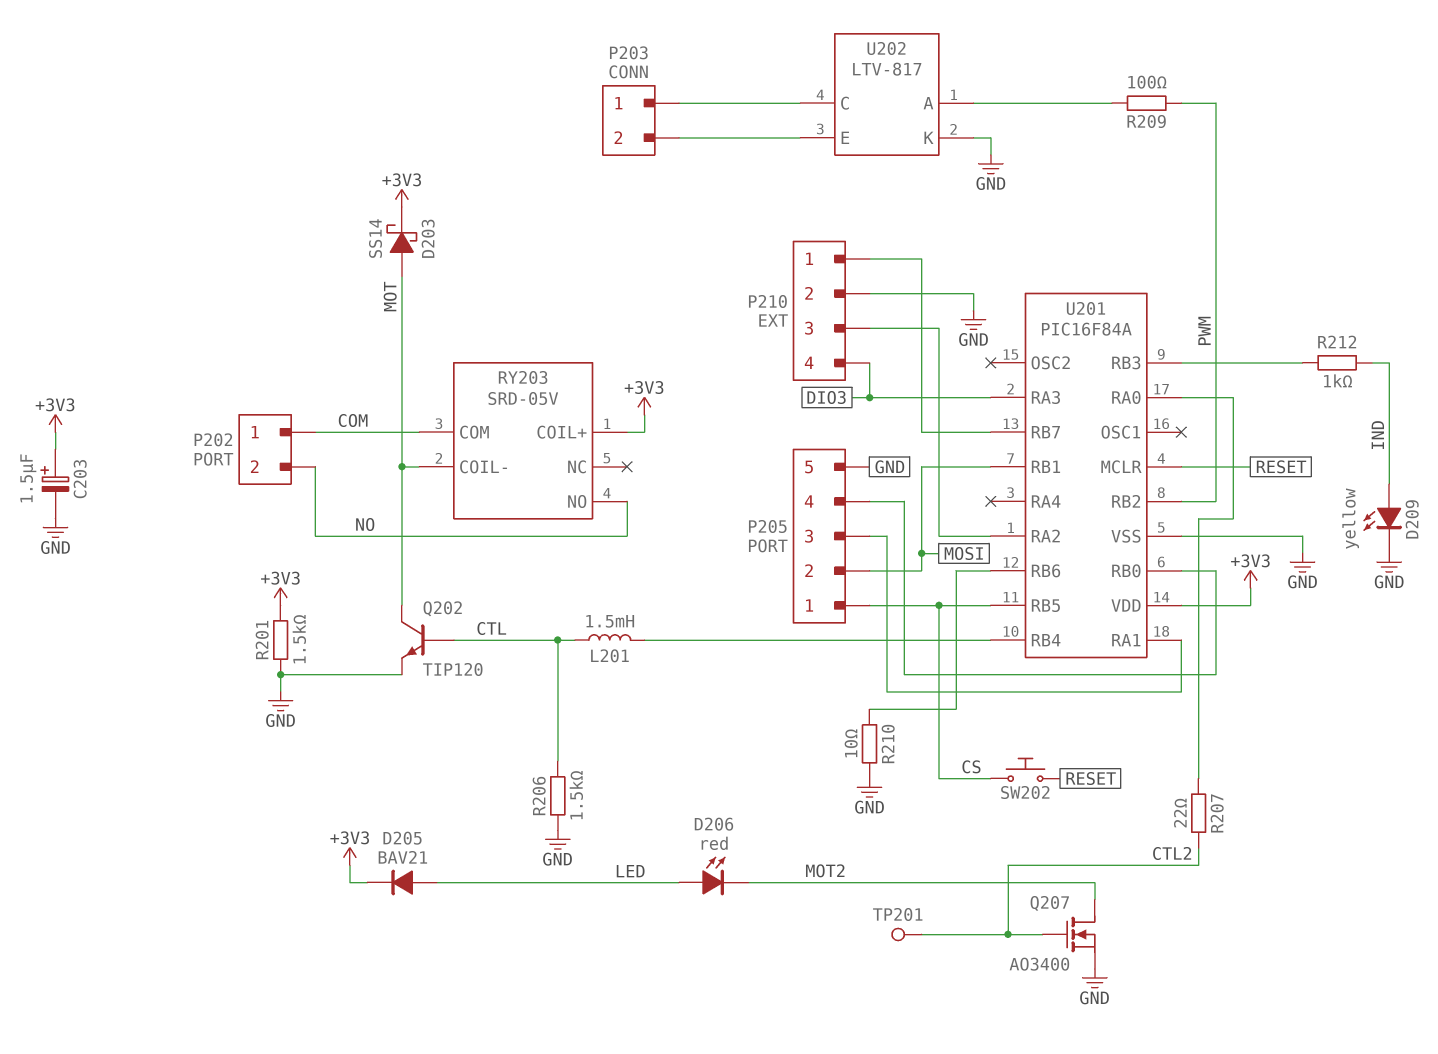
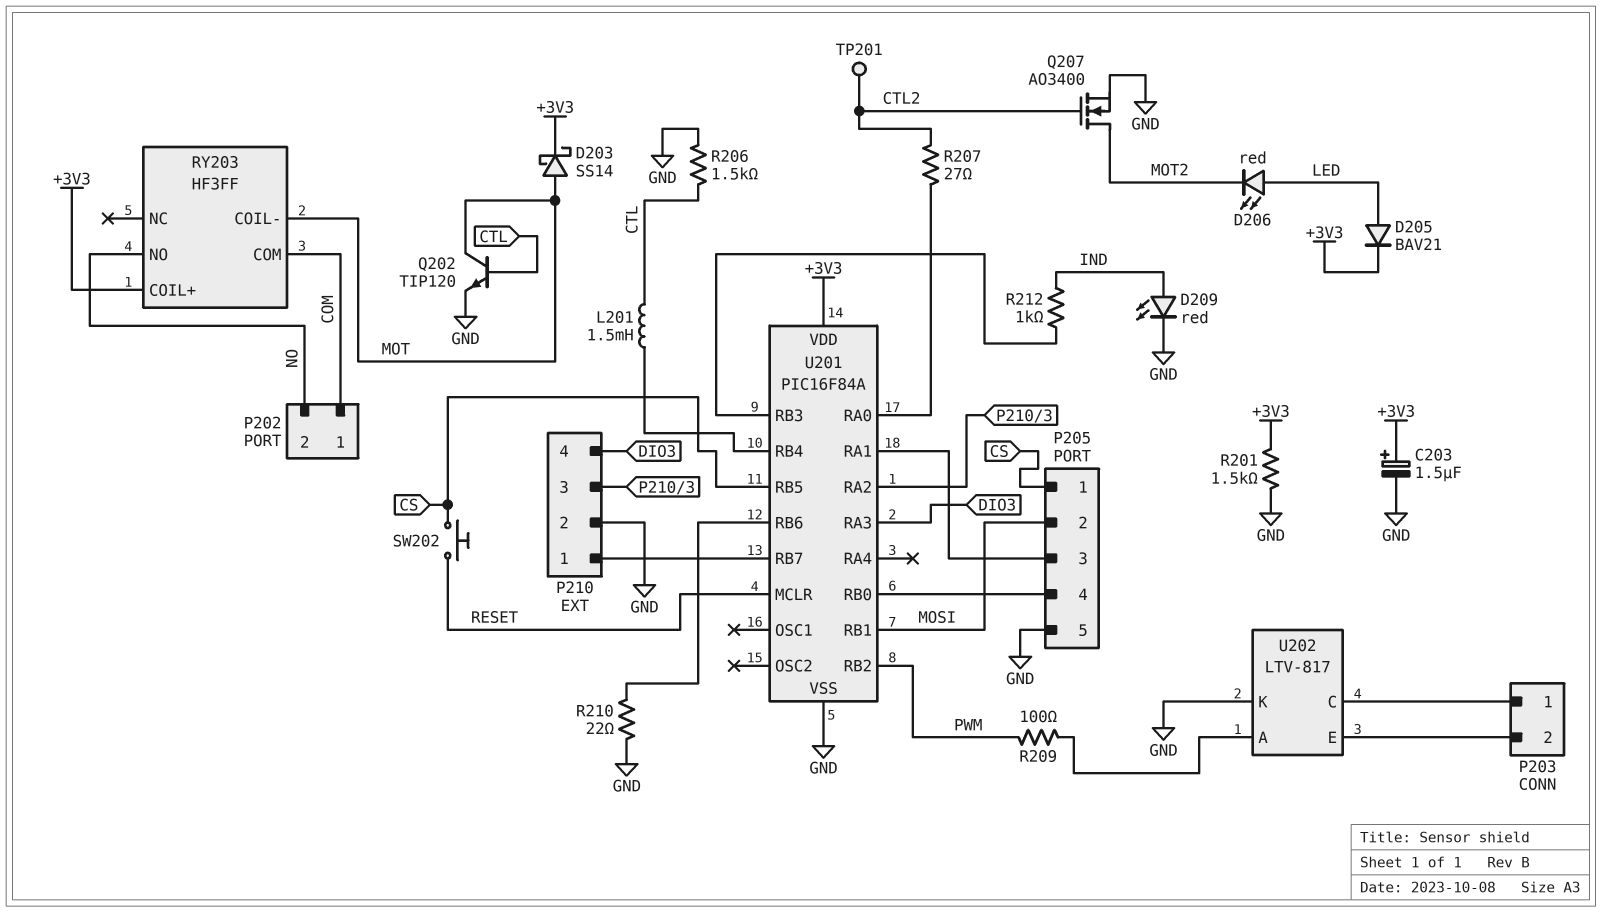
D209: LED yellow (A IND, K GND) -> LED red (A IND, K GND)
R207: 22 (CTL2, U201/RA0) -> 27 (CTL2, U201/RA0)
R210: 10 (GND, U201/RB6) -> 22 (GND, U201/RB6)
RY203: SRD-05V -> HF3FF

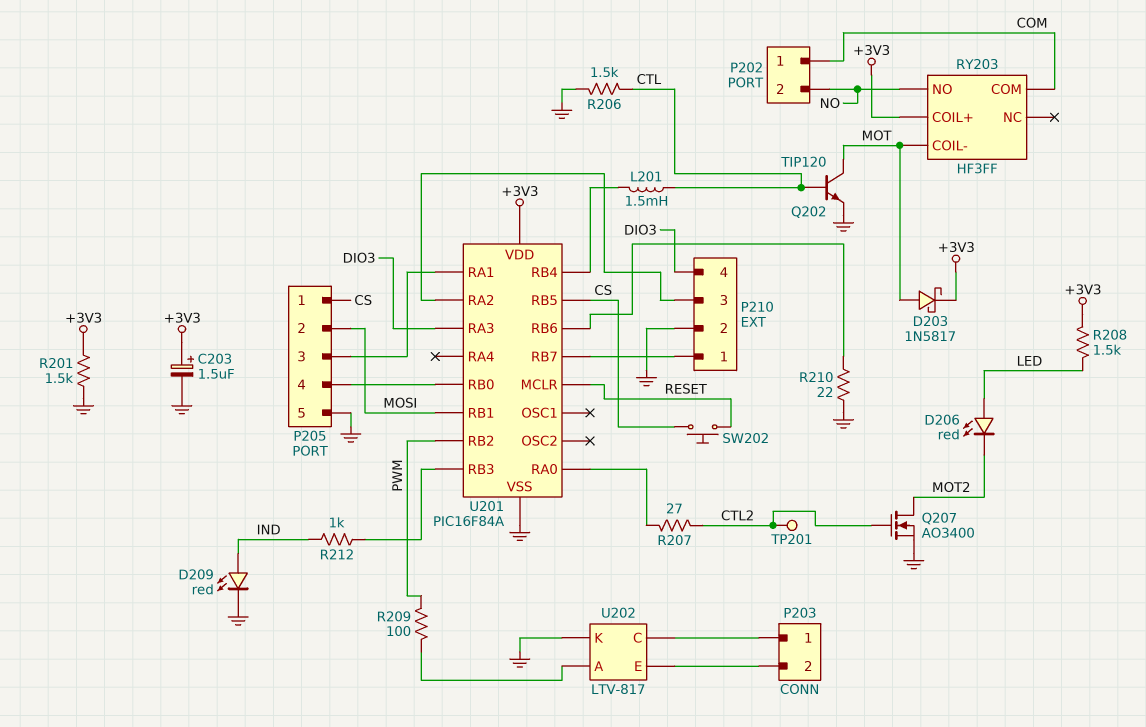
D203: schottky SS14 (A MOT, K +3V3) -> schottky 1N5817 (A MOT, K +3V3)
D205: diode BAV21 (A LED, K +3V3) -> none
R208: none -> 1.5k (+3V3, LED)

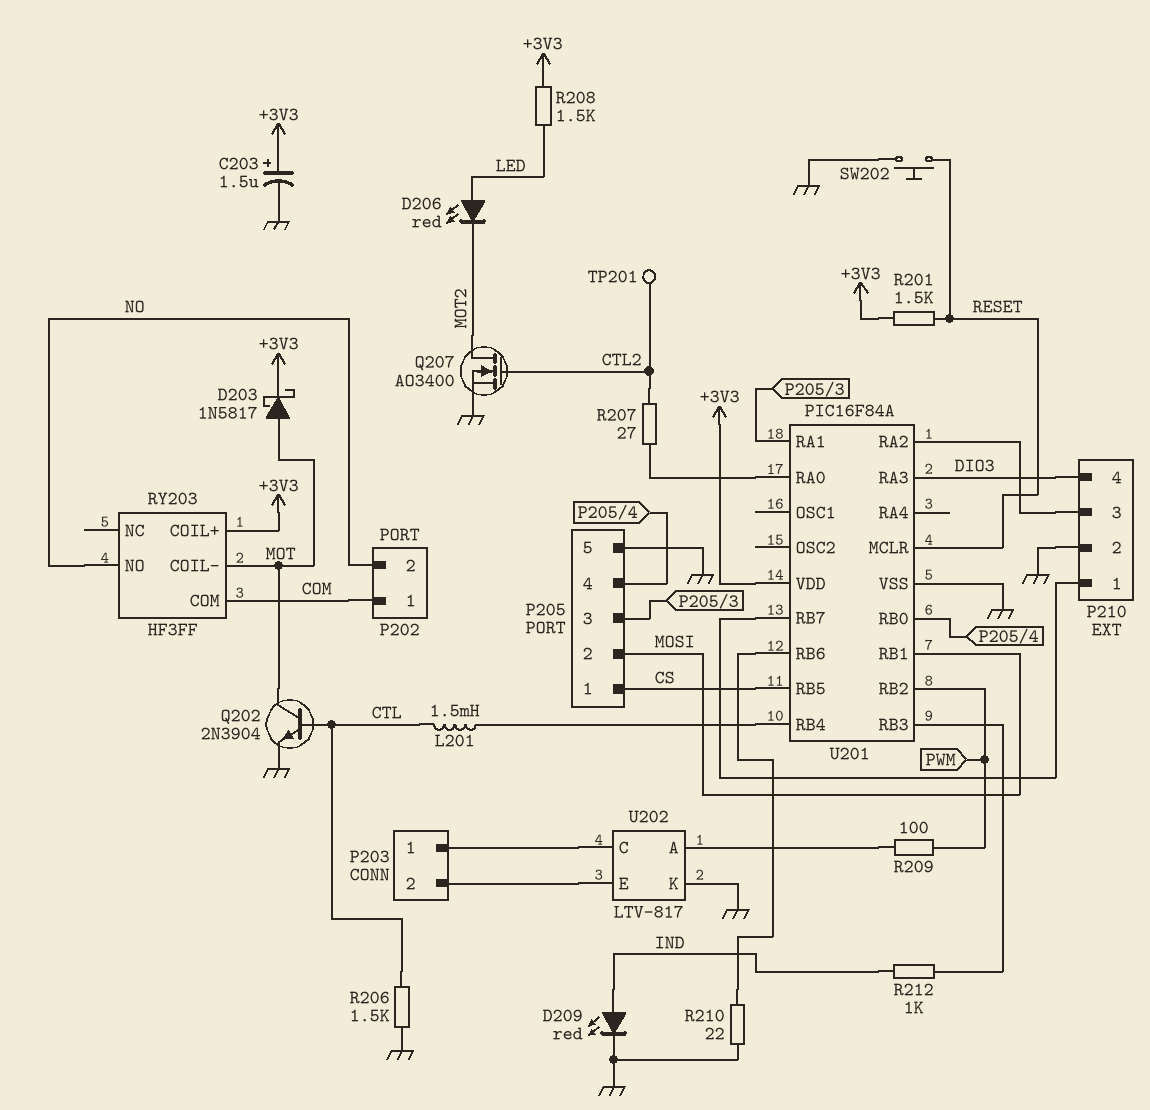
Q202: NPN TIP120 (B CTL, C MOT, E GND) -> NPN 2N3904 (B CTL, C MOT, E GND)
R201: 1.5k (+3V3, GND) -> 1.5k (+3V3, RESET)
SW202: button (CS, RESET) -> button (GND, RESET)

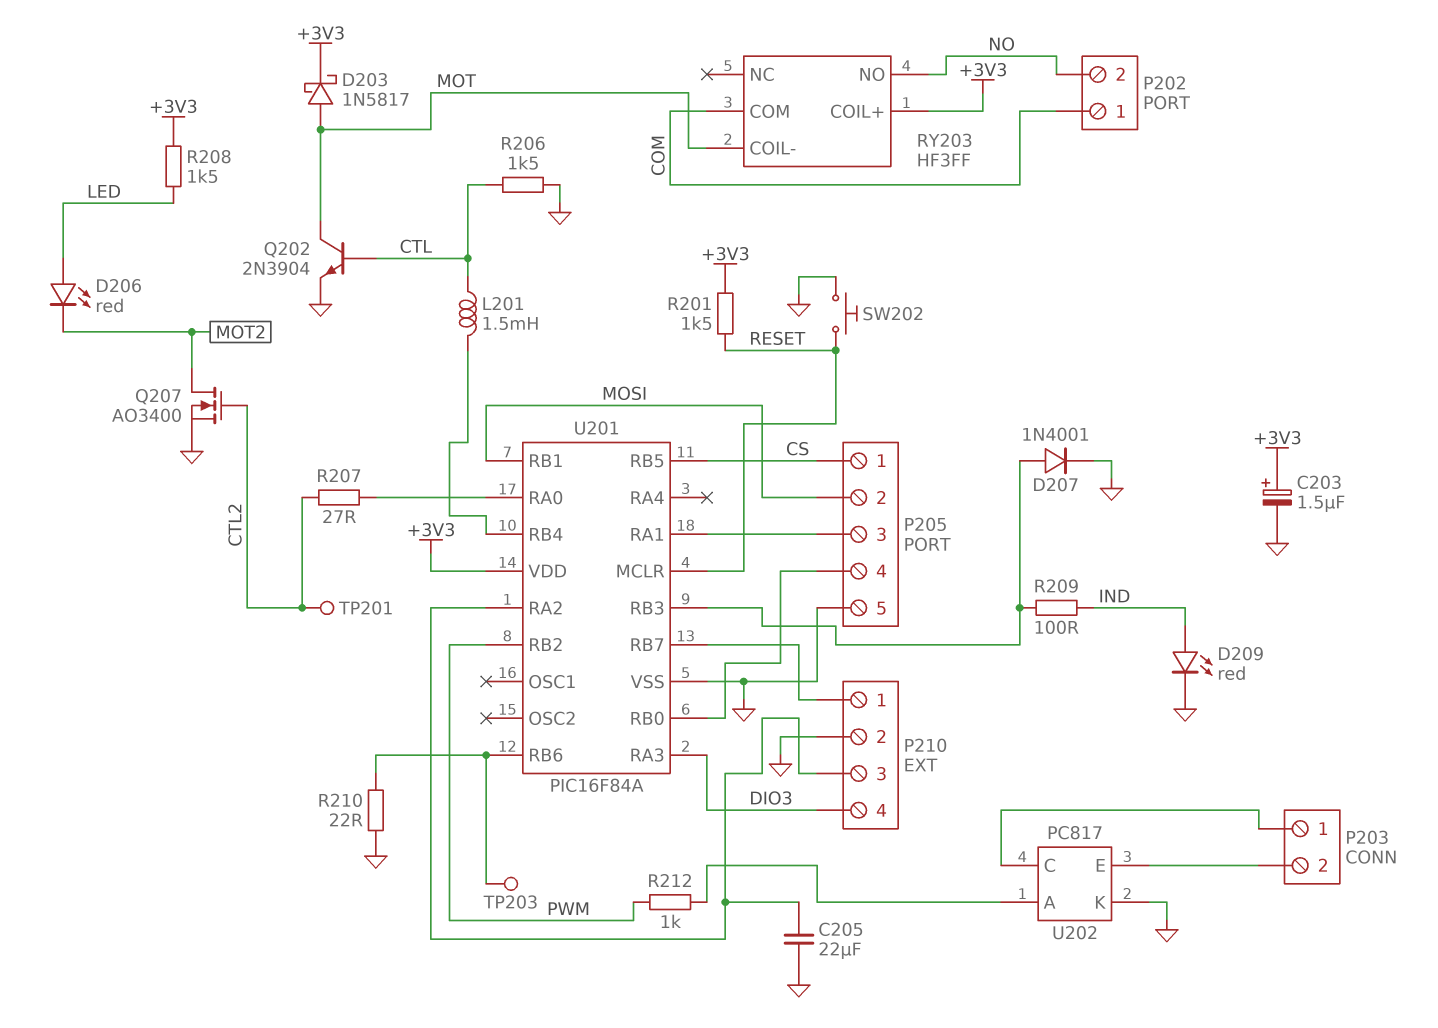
C205: none -> 22uF (GND, P210/3)
D207: none -> diode 1N4001 (A U201/RB3, K GND)
R209: 100 (PWM, U202/A) -> 100 (IND, U201/RB3)
R212: 1k (IND, U201/RB3) -> 1k (PWM, U202/A)
TP203: none -> test point (U201/RB6)
U202: LTV-817 -> PC817

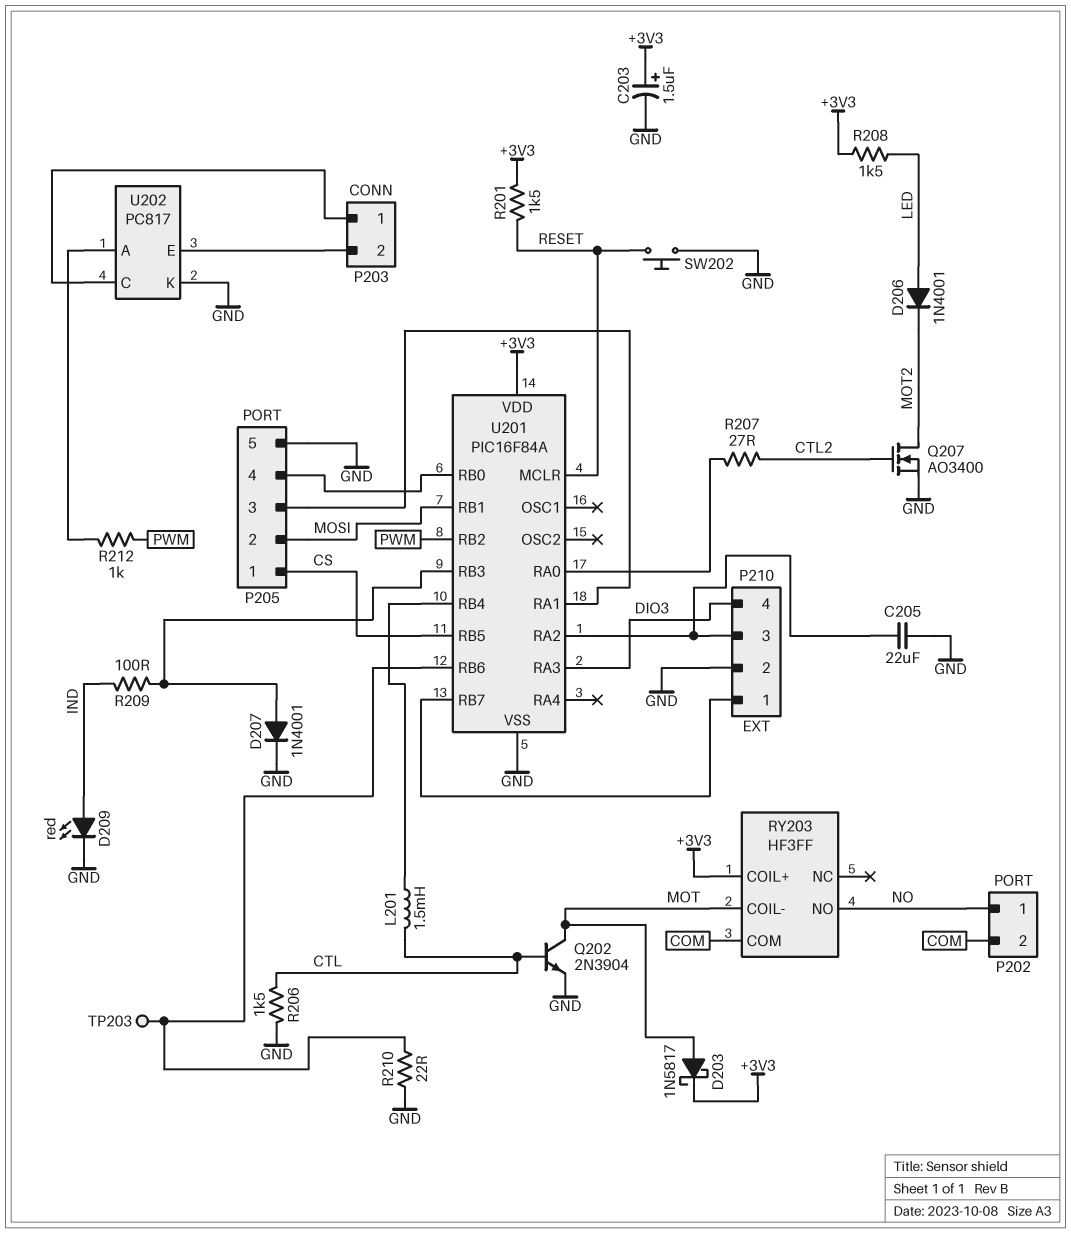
D206: LED red (A LED, K MOT2) -> diode 1N4001 (A LED, K MOT2)
P202 pin 1: COM -> NO
P202 pin 2: NO -> COM
TP201: test point (CTL2) -> none

